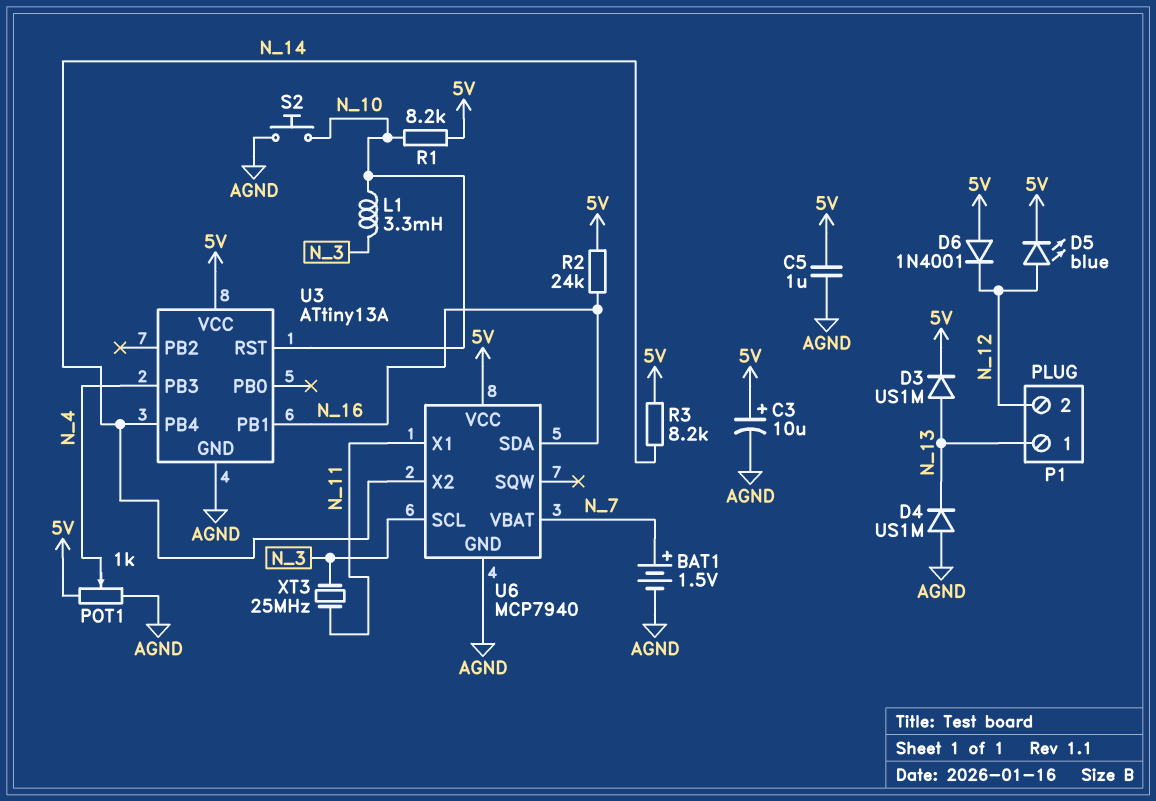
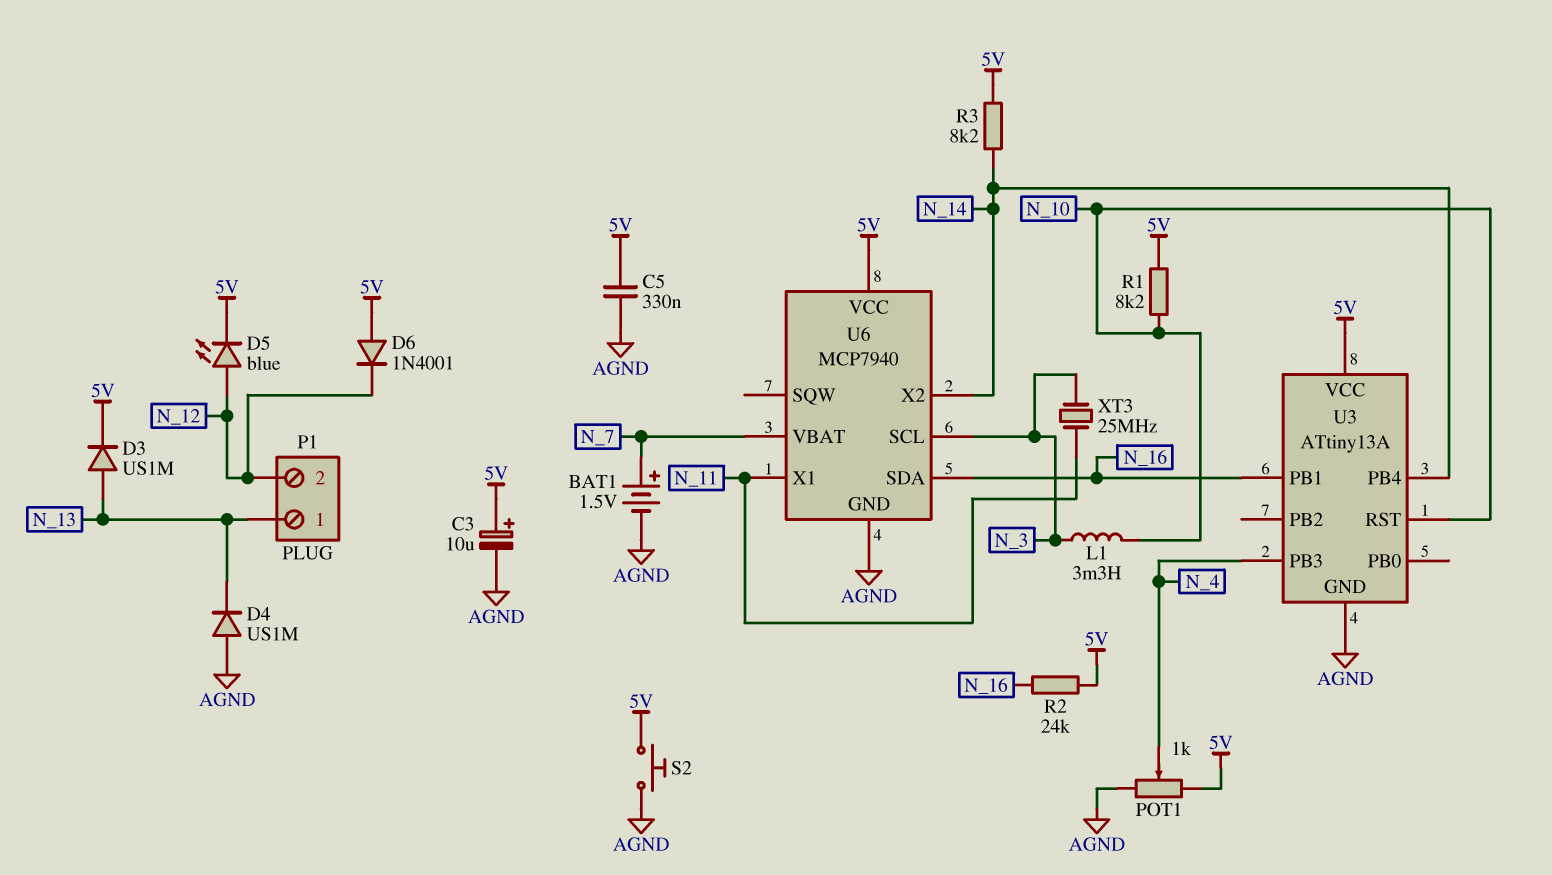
C5: 1uF (5V, AGND) -> 330nF (5V, AGND)
S2: button (AGND, N_10) -> button (5V, AGND)

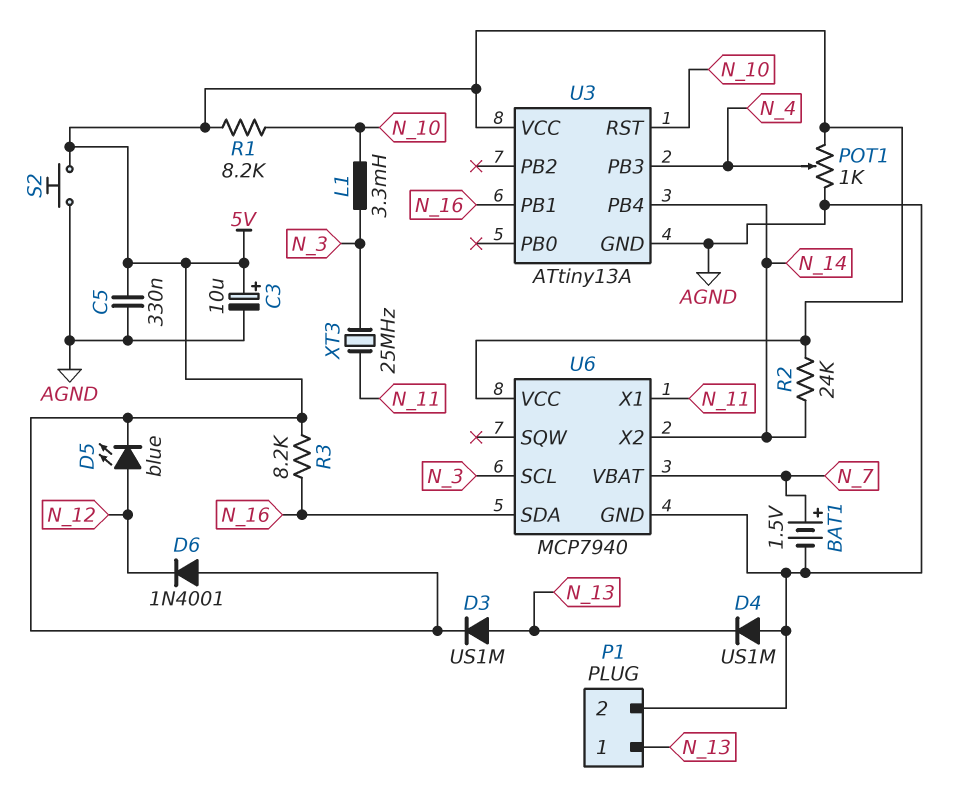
P1 pin 2: N_12 -> AGND
R2: 24k (5V, N_16) -> 24k (5V, N_14)
R3: 8.2k (5V, N_14) -> 8.2k (5V, N_16)

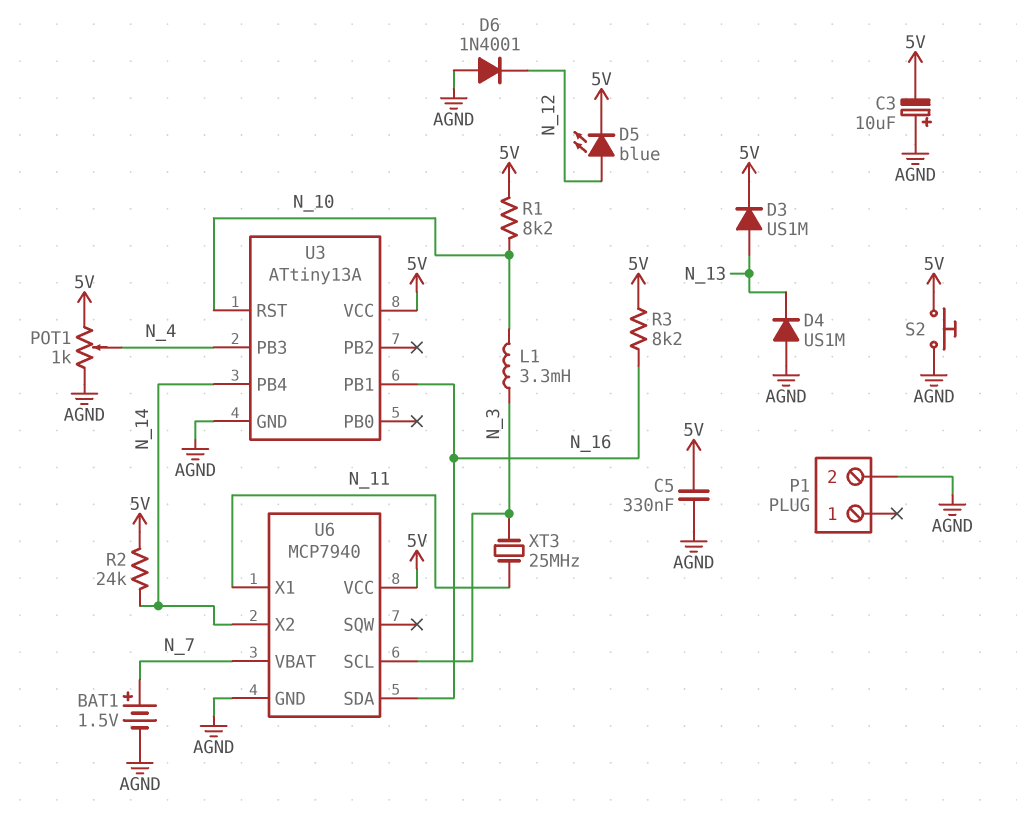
C3: 10uF (plus 5V, minus AGND) -> 10uF (plus AGND, minus 5V)
D6: diode 1N4001 (A 5V, K N_12) -> diode 1N4001 (A AGND, K N_12)
P1 pin 1: N_13 -> none

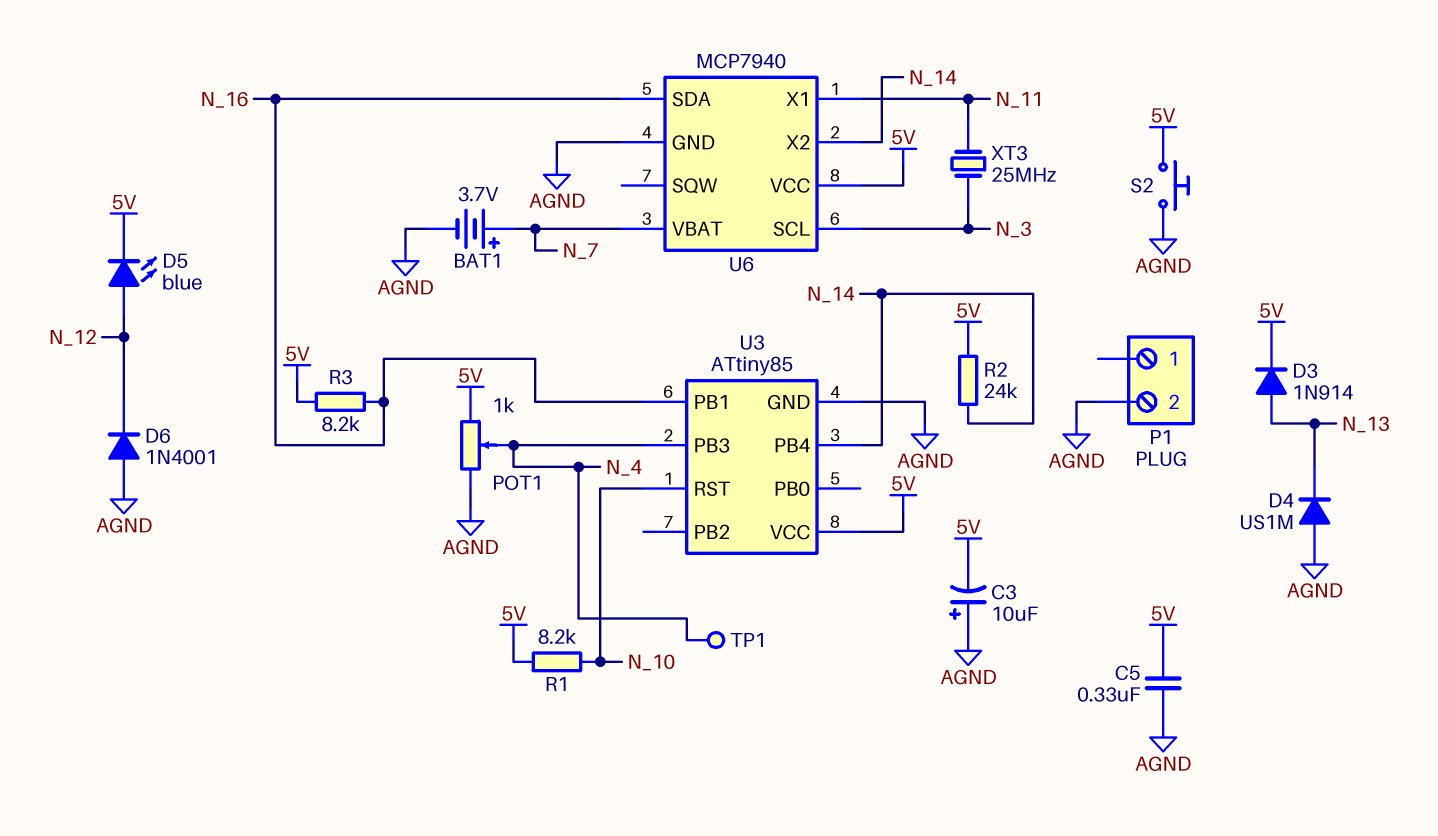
BAT1: 1.5V (plus N_7, minus AGND) -> 3.7V (plus N_7, minus AGND)
D3: diode US1M (A N_13, K 5V) -> diode 1N914 (A N_13, K 5V)
L1: 3.3mH (N_3, N_10) -> none
TP1: none -> test point (N_4)
U3: ATtiny13A -> ATtiny85

